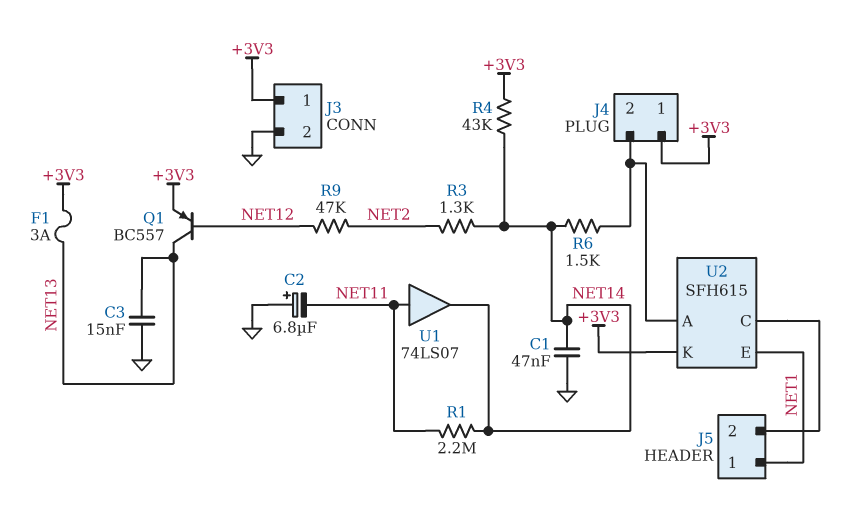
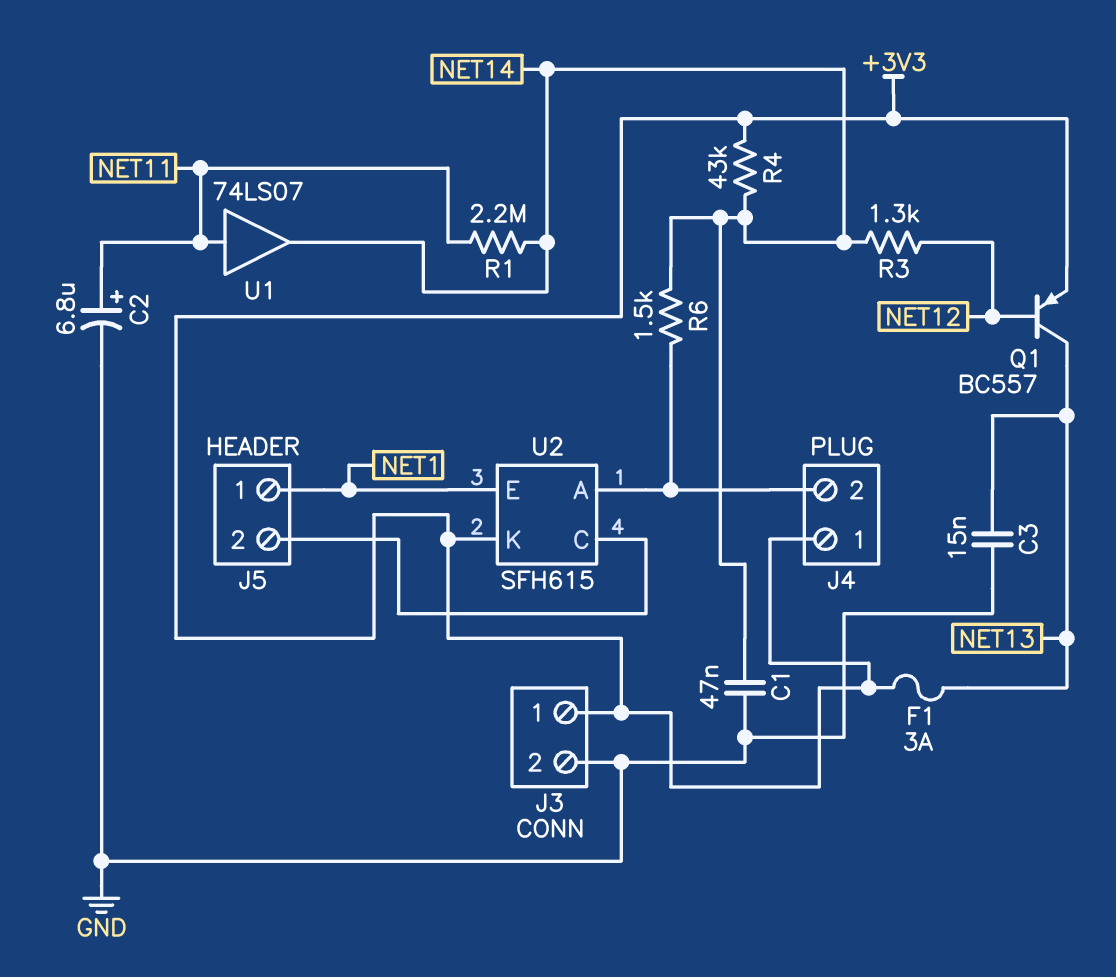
C2: 6.8uF (plus GND, minus NET11) -> 6.8uF (plus NET11, minus GND)
R3: 1.3k (NET2, NET14) -> 1.3k (NET12, NET14)
R9: 47k (NET2, NET12) -> none

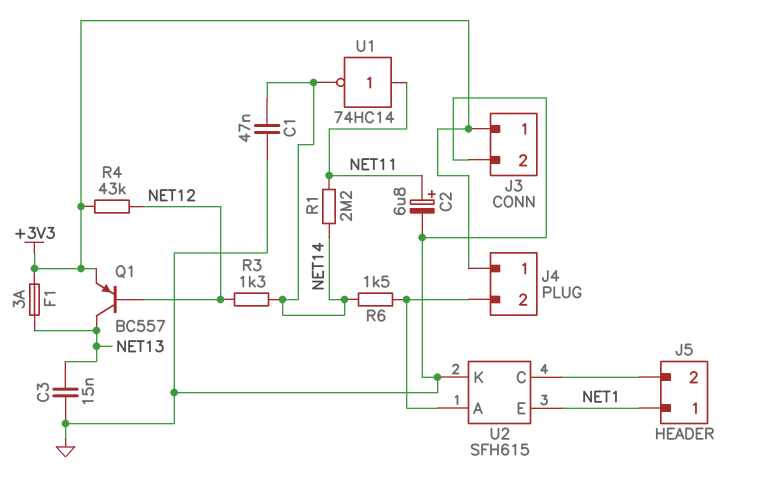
R4: 43k (+3V3, NET14) -> 43k (+3V3, NET12)
U1: buffer 74LS07 (in NET11, out NET14) -> NOT 74HC14 (in NET11, out NET14)
U2 pin K: +3V3 -> GND

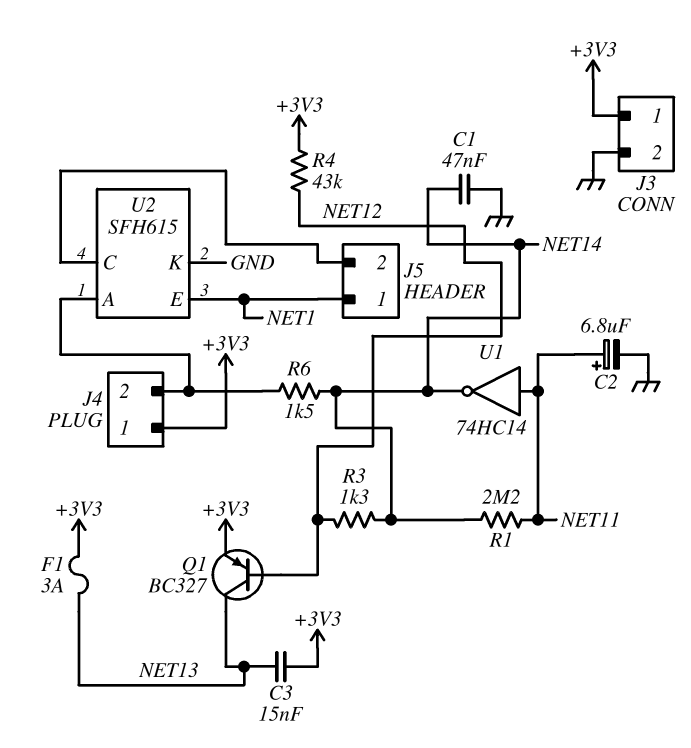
C3: 15nF (GND, NET13) -> 15nF (+3V3, NET13)
Q1: PNP BC557 (B NET12, C NET13, E +3V3) -> PNP BC327 (B NET12, C NET13, E +3V3)

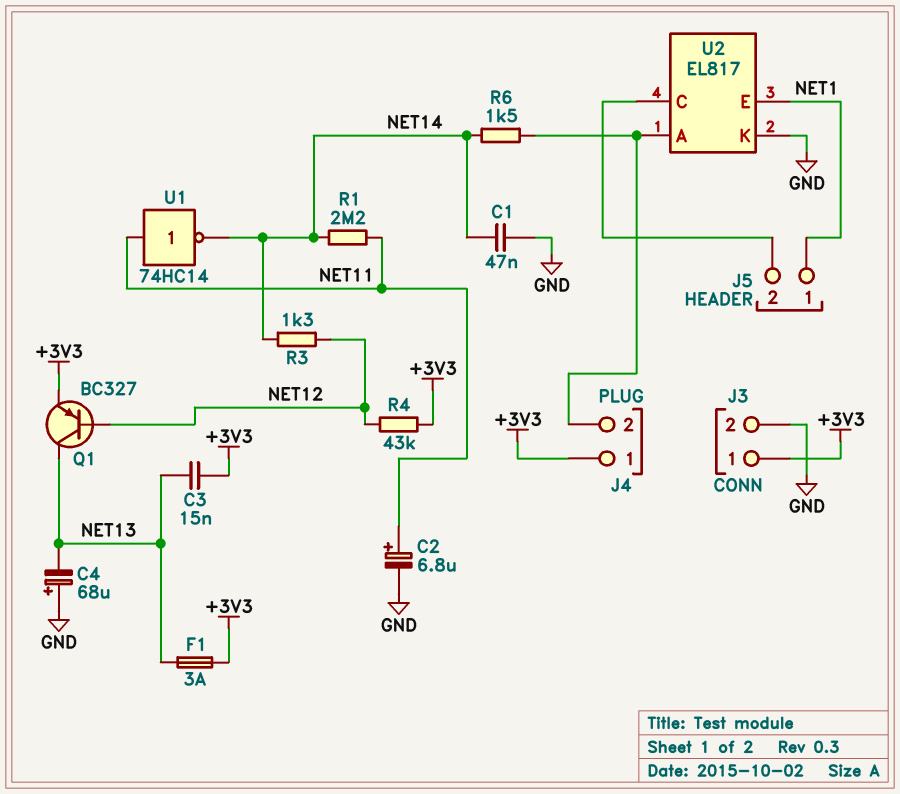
C4: none -> 68uF (plus GND, minus NET13)
U2: SFH615 -> EL817

